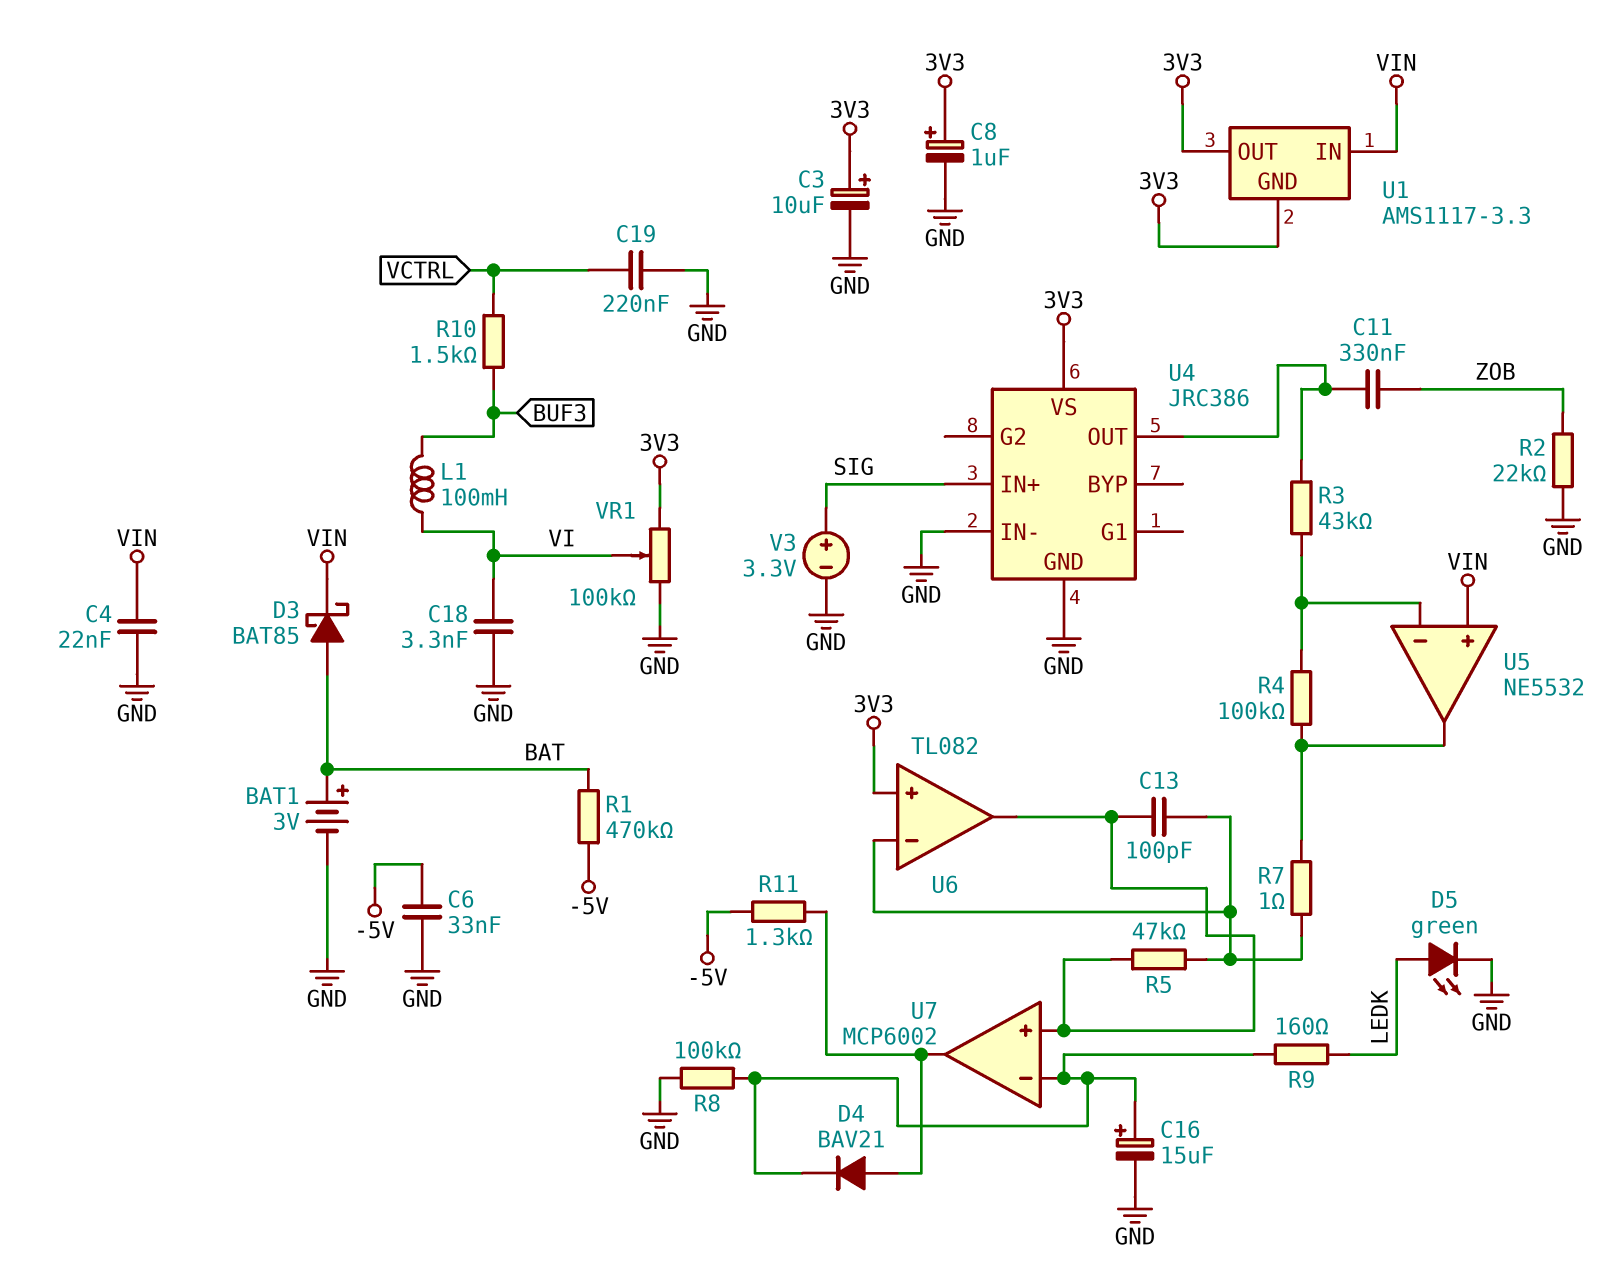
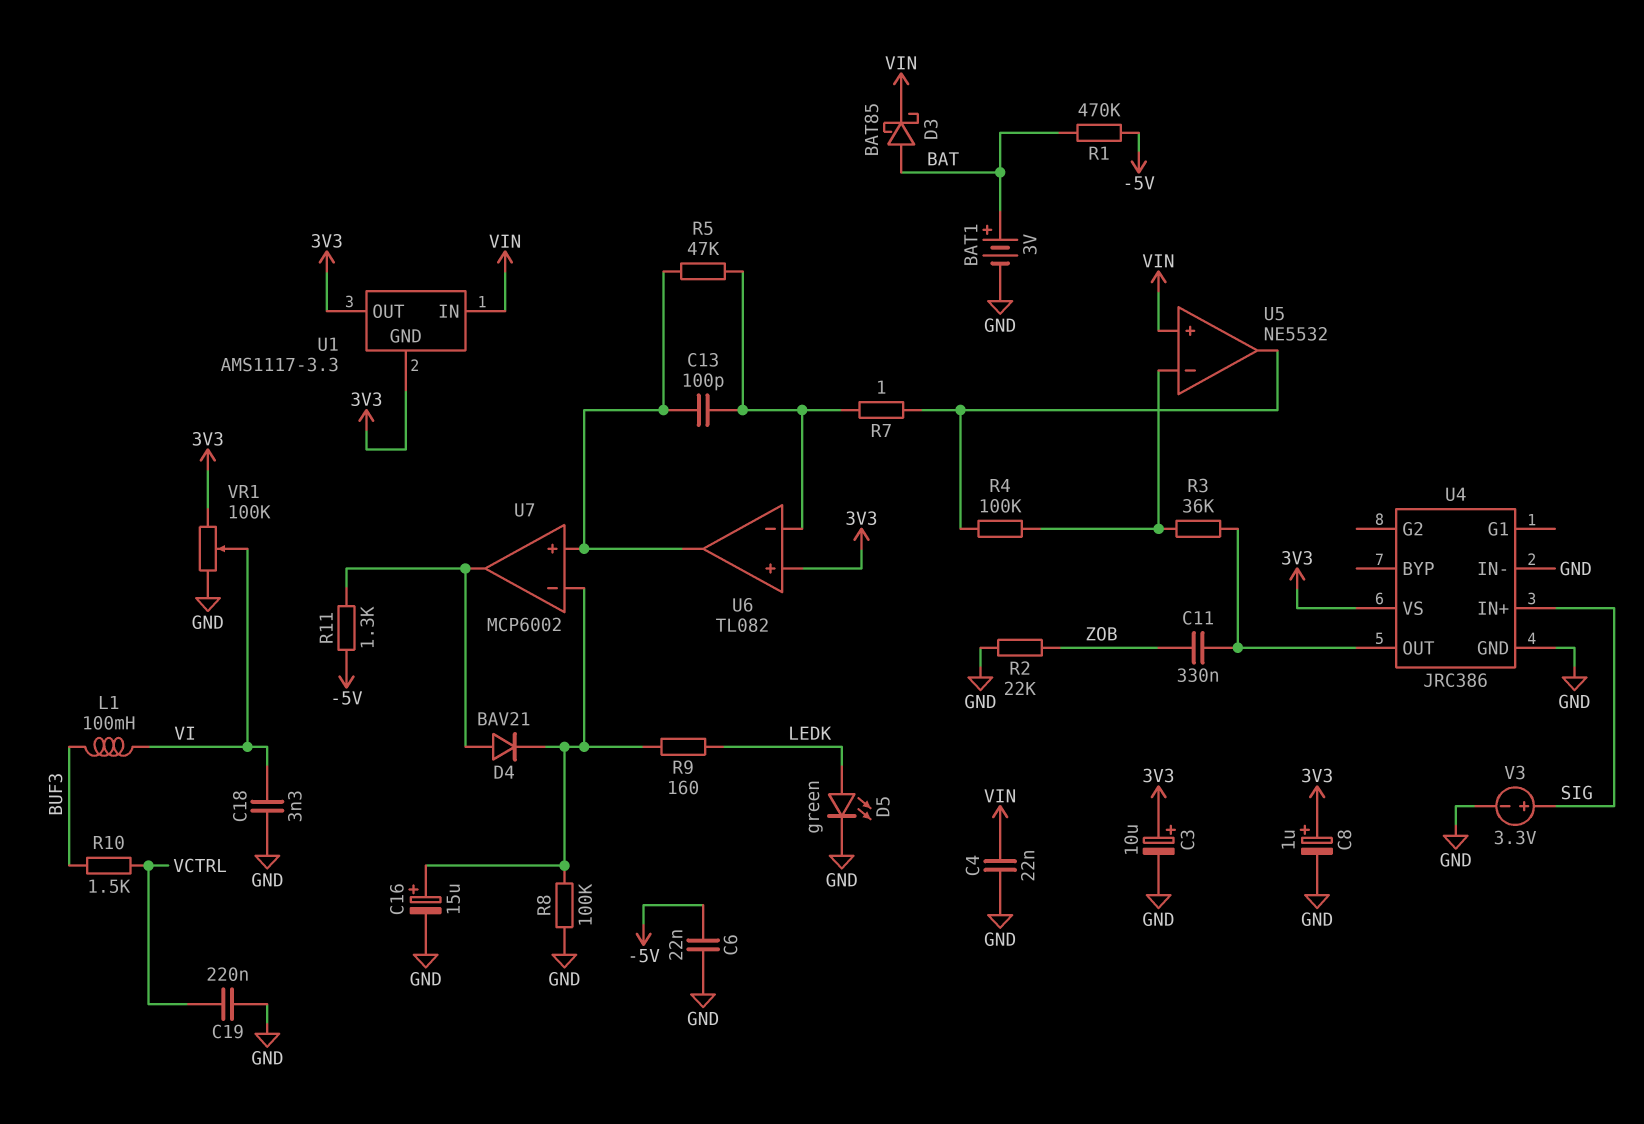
C6: 33nF (-5V, GND) -> 22nF (-5V, GND)
R3: 43k (U4/OUT, U5/in-) -> 36k (U4/OUT, U5/in-)

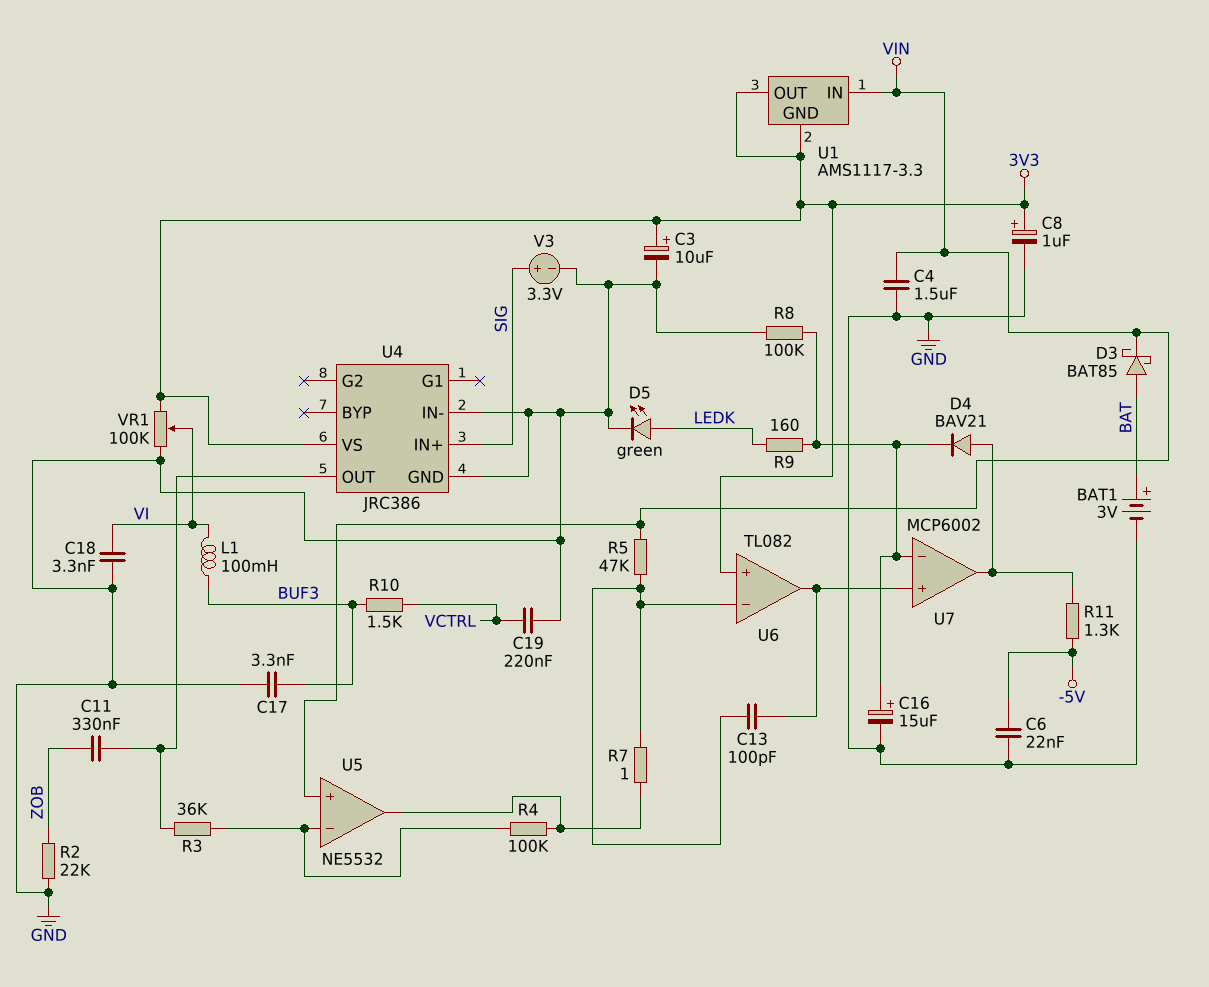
C4: 22nF (GND, VIN) -> 1.5uF (GND, VIN)
C17: none -> 3.3nF (BUF3, GND)
R1: 470k (-5V, BAT) -> none
R5: 47k (U6/in-, U6/out) -> 47k (U6/in-, VIN)

